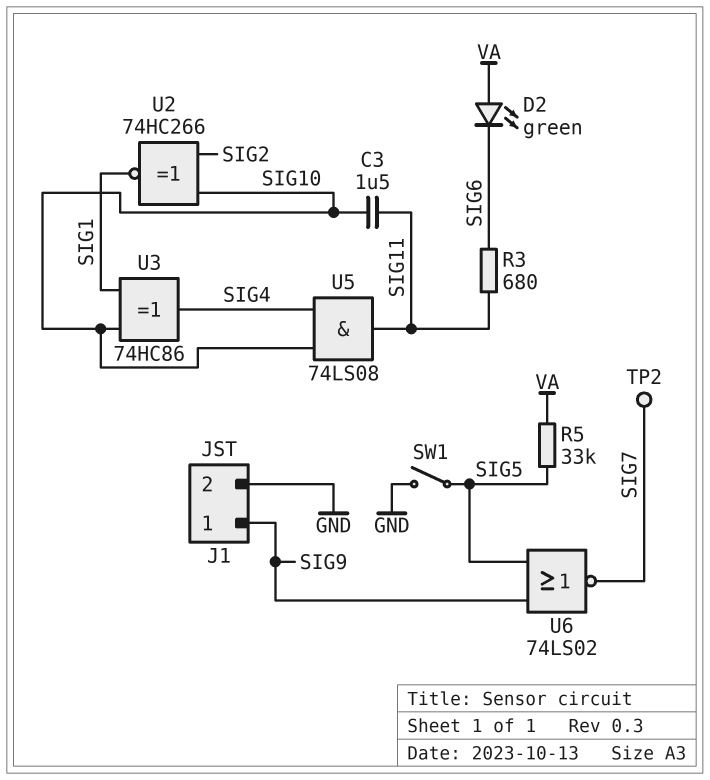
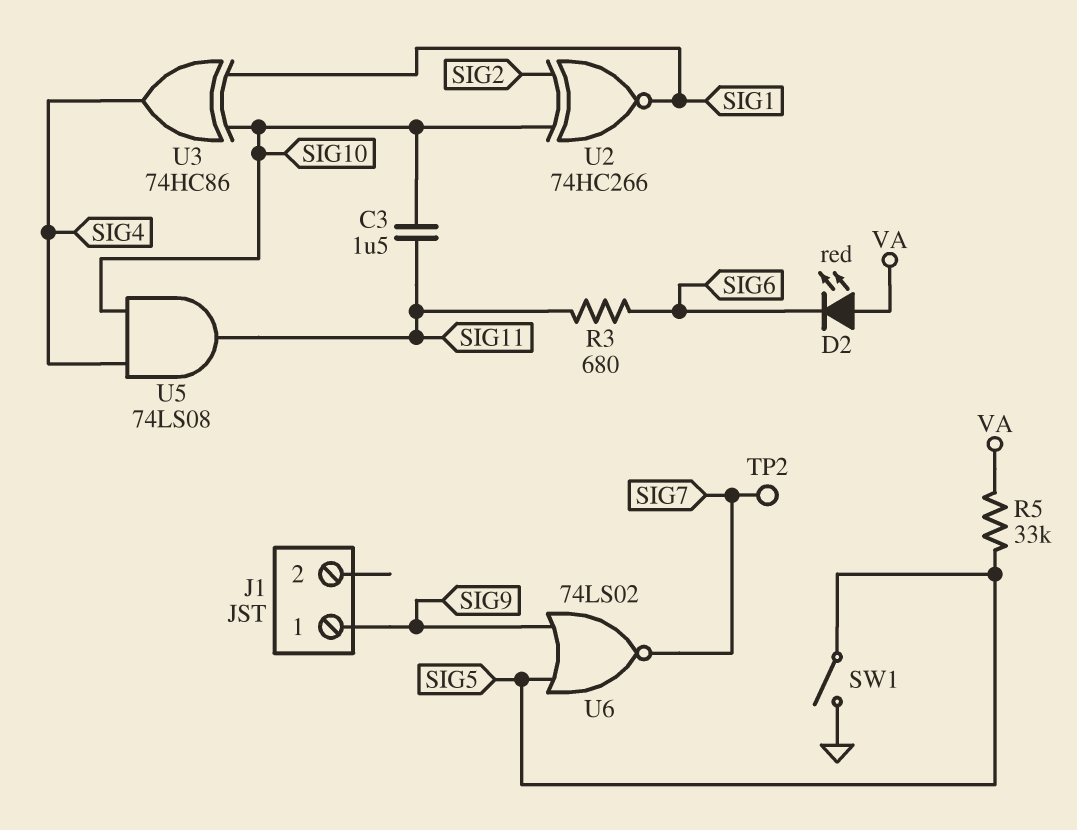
D2: LED green (A VA, K SIG6) -> LED red (A VA, K SIG6)
J1 pin 2: GND -> none

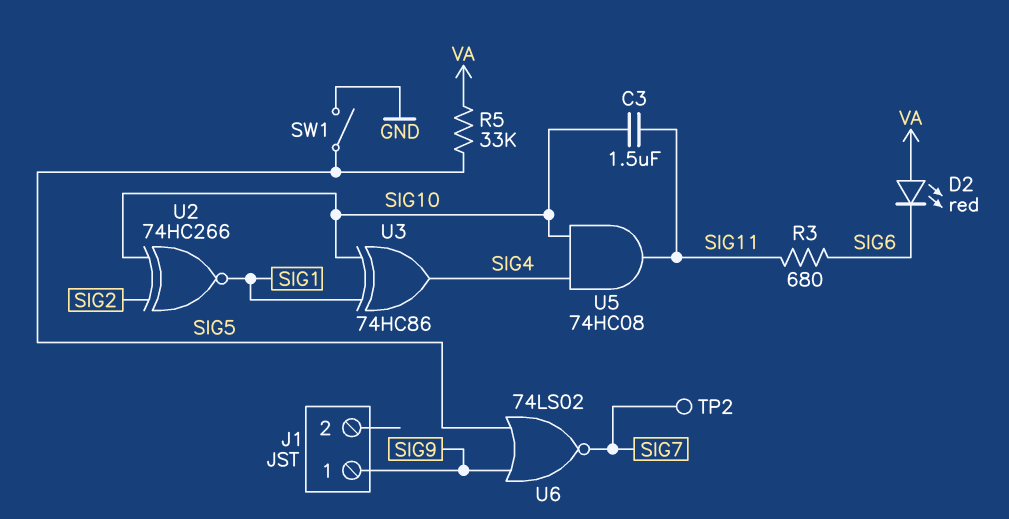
U5: AND 74LS08 (in SIG4, in SIG10, out SIG11) -> AND 74HC08 (in SIG4, in SIG10, out SIG11)

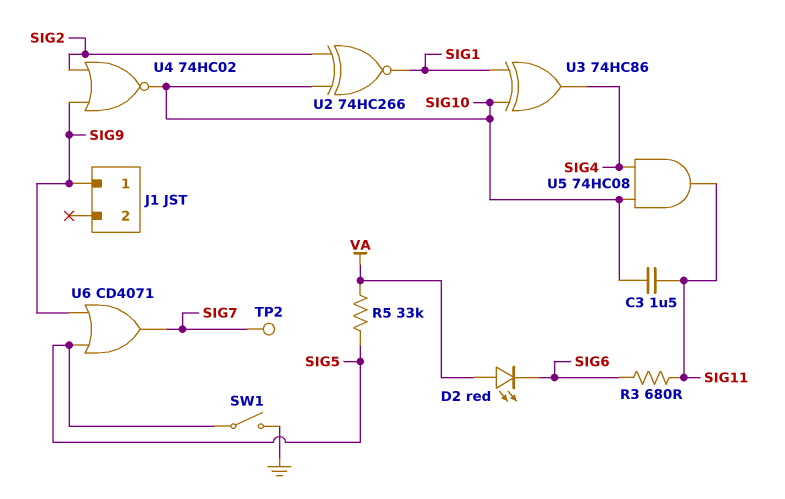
U4: none -> NOR 74HC02 (in SIG2, in SIG9, out SIG10)
U6: NOR 74LS02 (in SIG5, in SIG9, out SIG7) -> OR CD4071 (in SIG5, in SIG9, out SIG7)

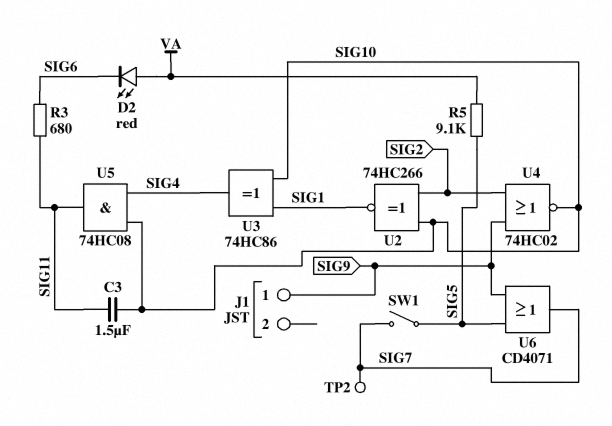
R5: 33k (SIG5, VA) -> 9.1k (SIG5, VA)
SW1: switch (GND, SIG5) -> switch (SIG5, SIG7)

